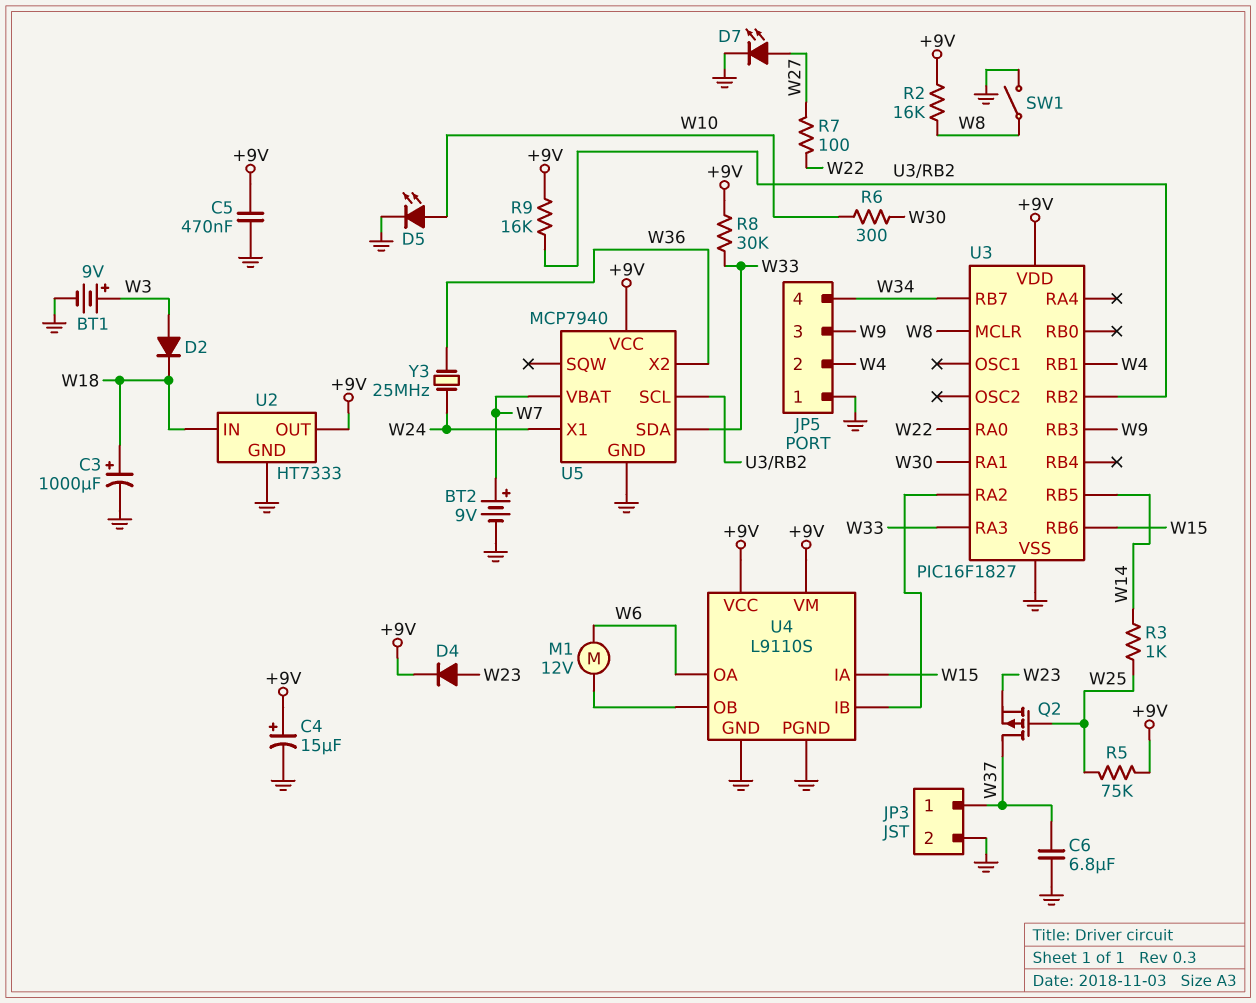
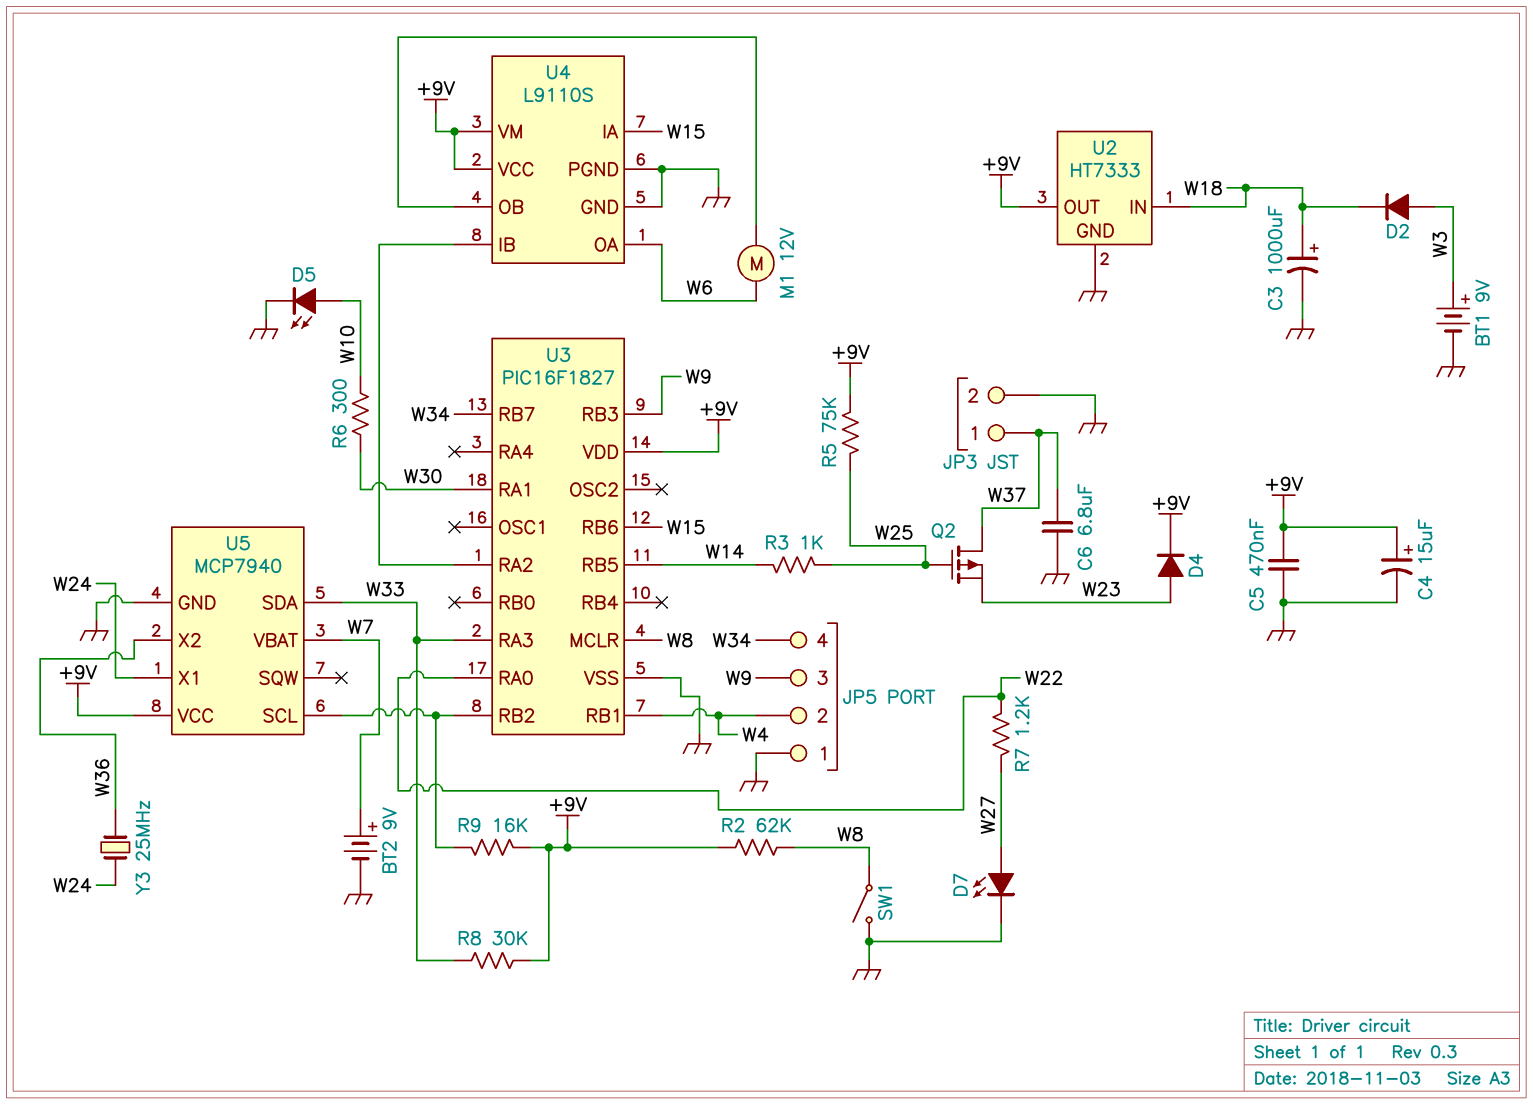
R2: 16k (+9V, W8) -> 62k (+9V, W8)
R7: 100 (W22, W27) -> 1.2k (W22, W27)

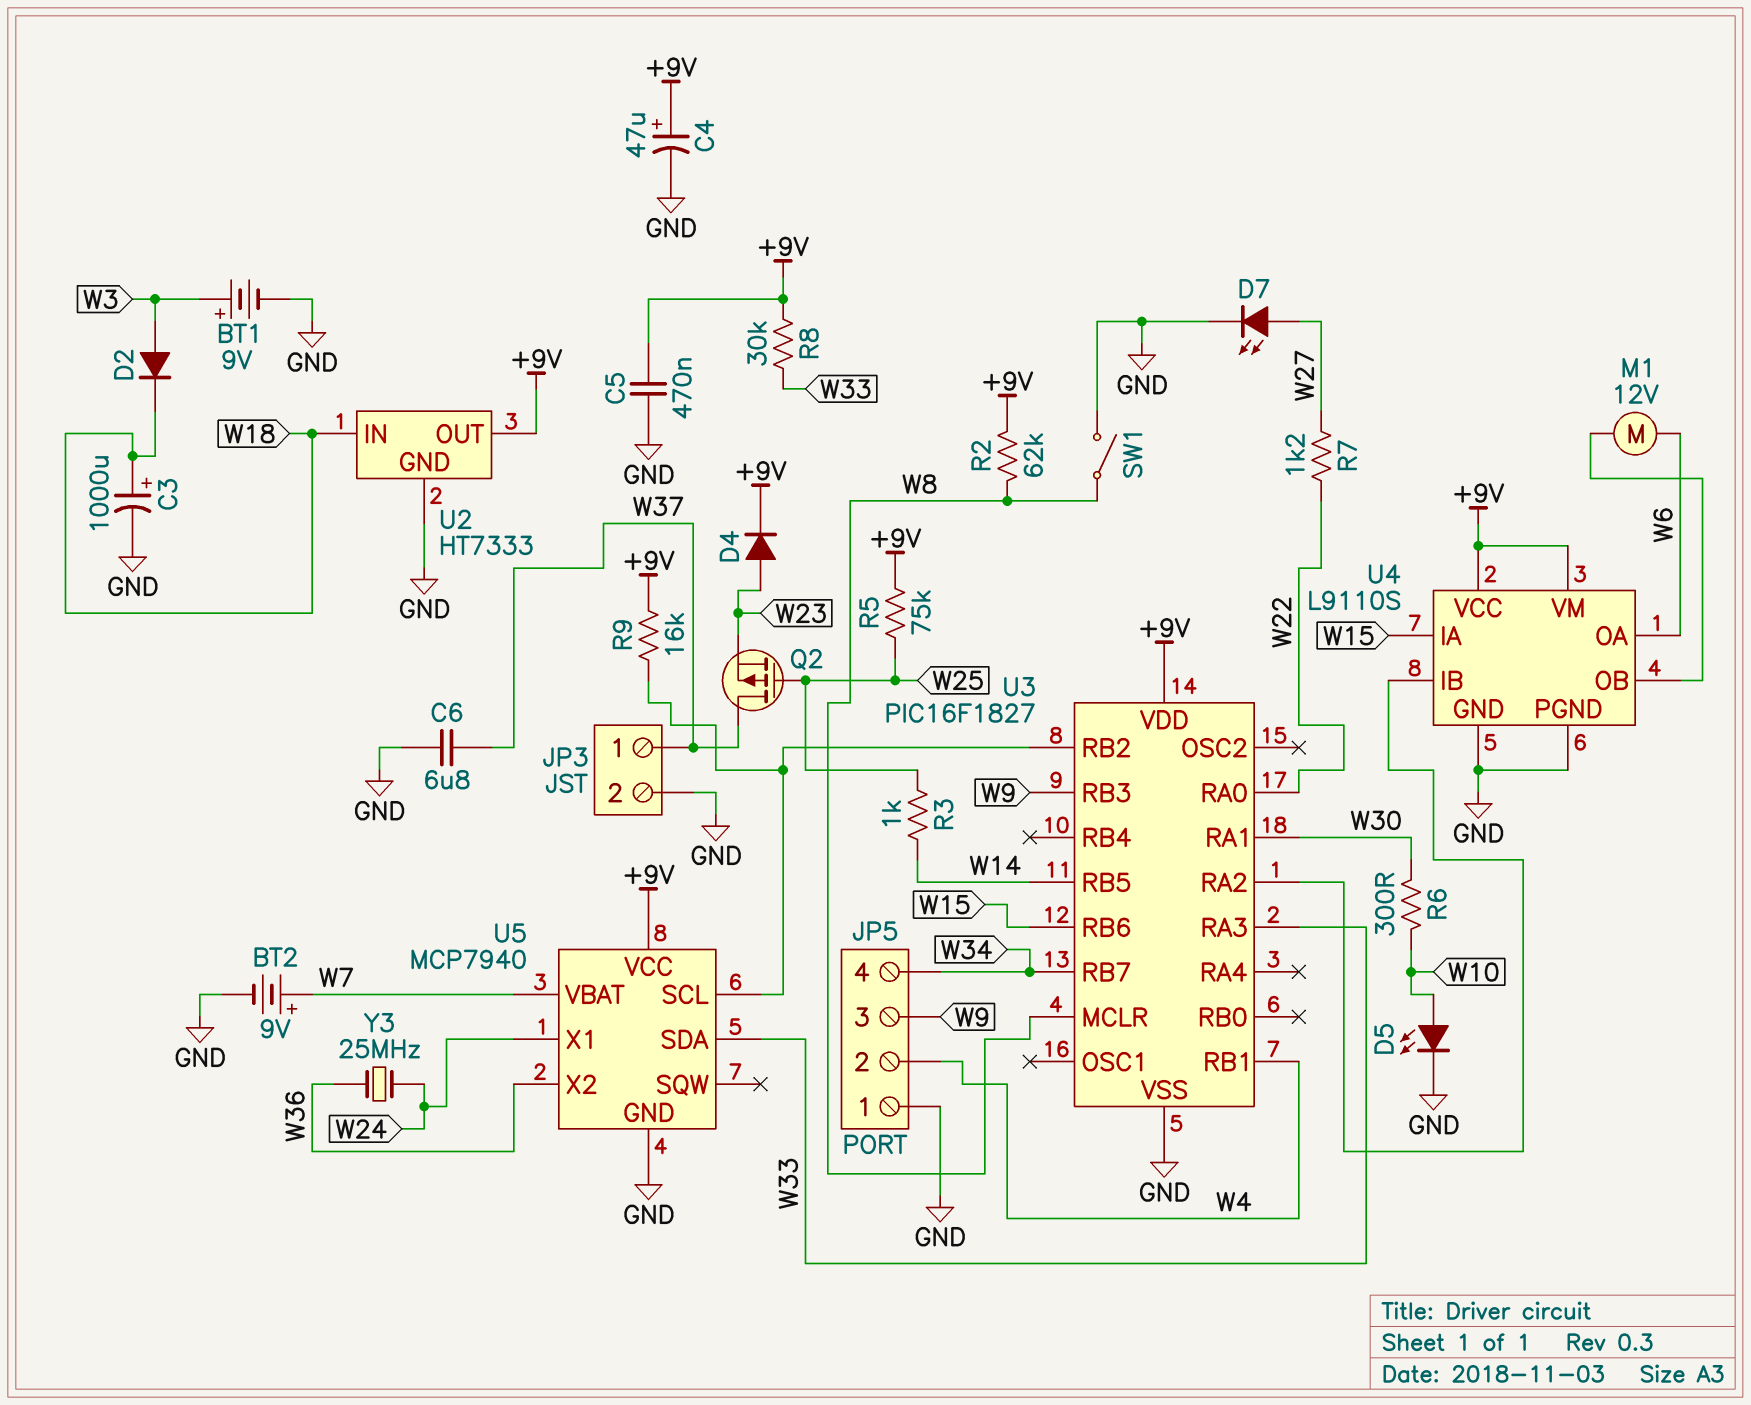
C4: 15uF (plus +9V, minus GND) -> 47uF (plus +9V, minus GND)

